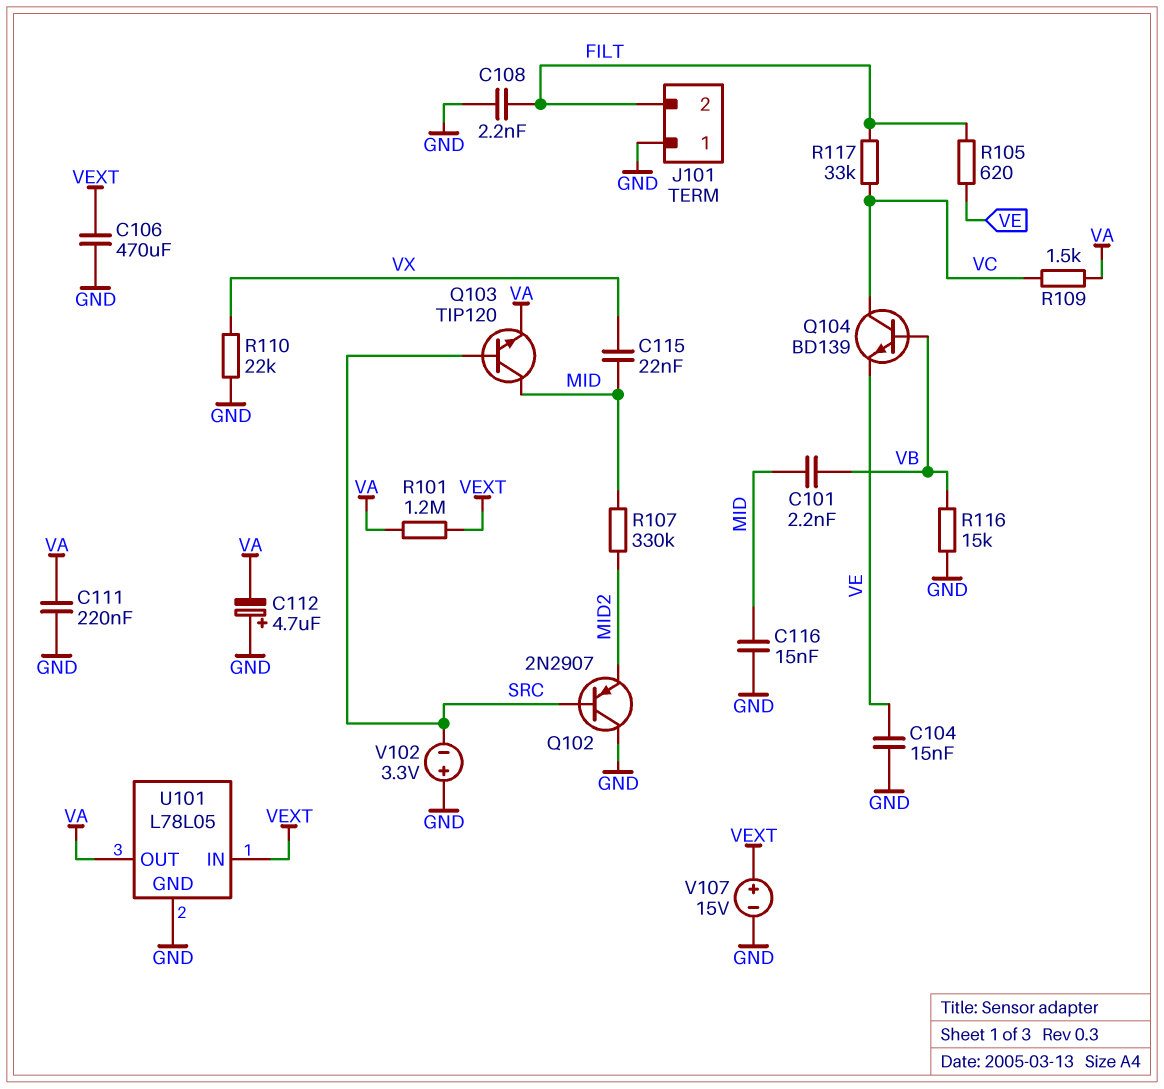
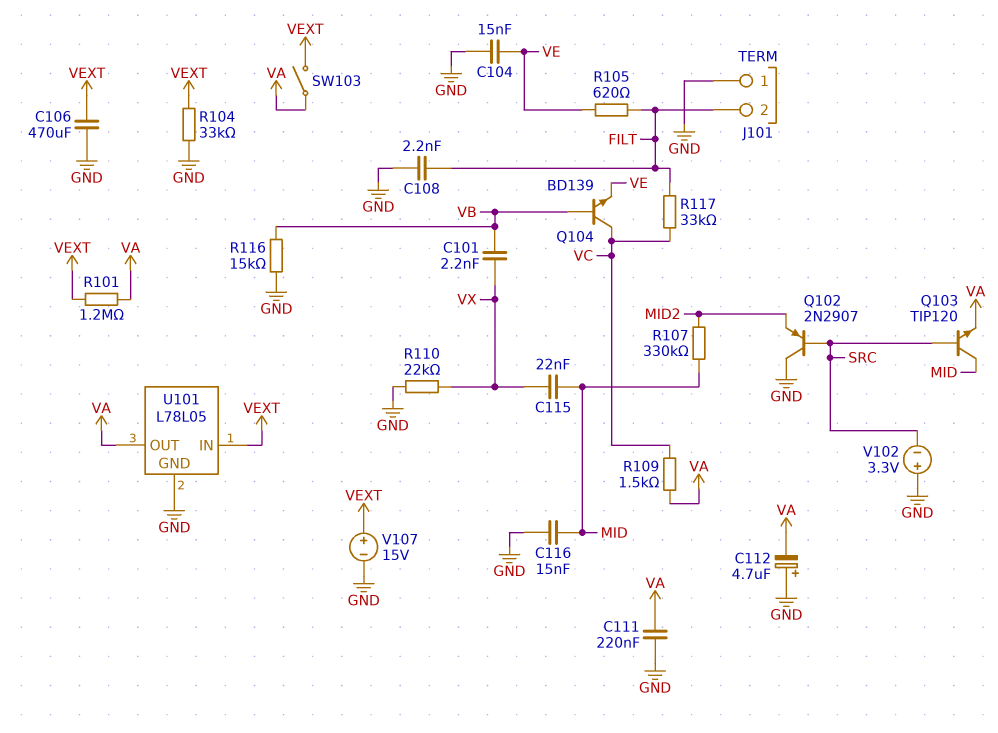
C101: 2.2nF (MID, VB) -> 2.2nF (VB, VX)
R104: none -> 33k (GND, VEXT)
SW103: none -> switch (VA, VEXT)

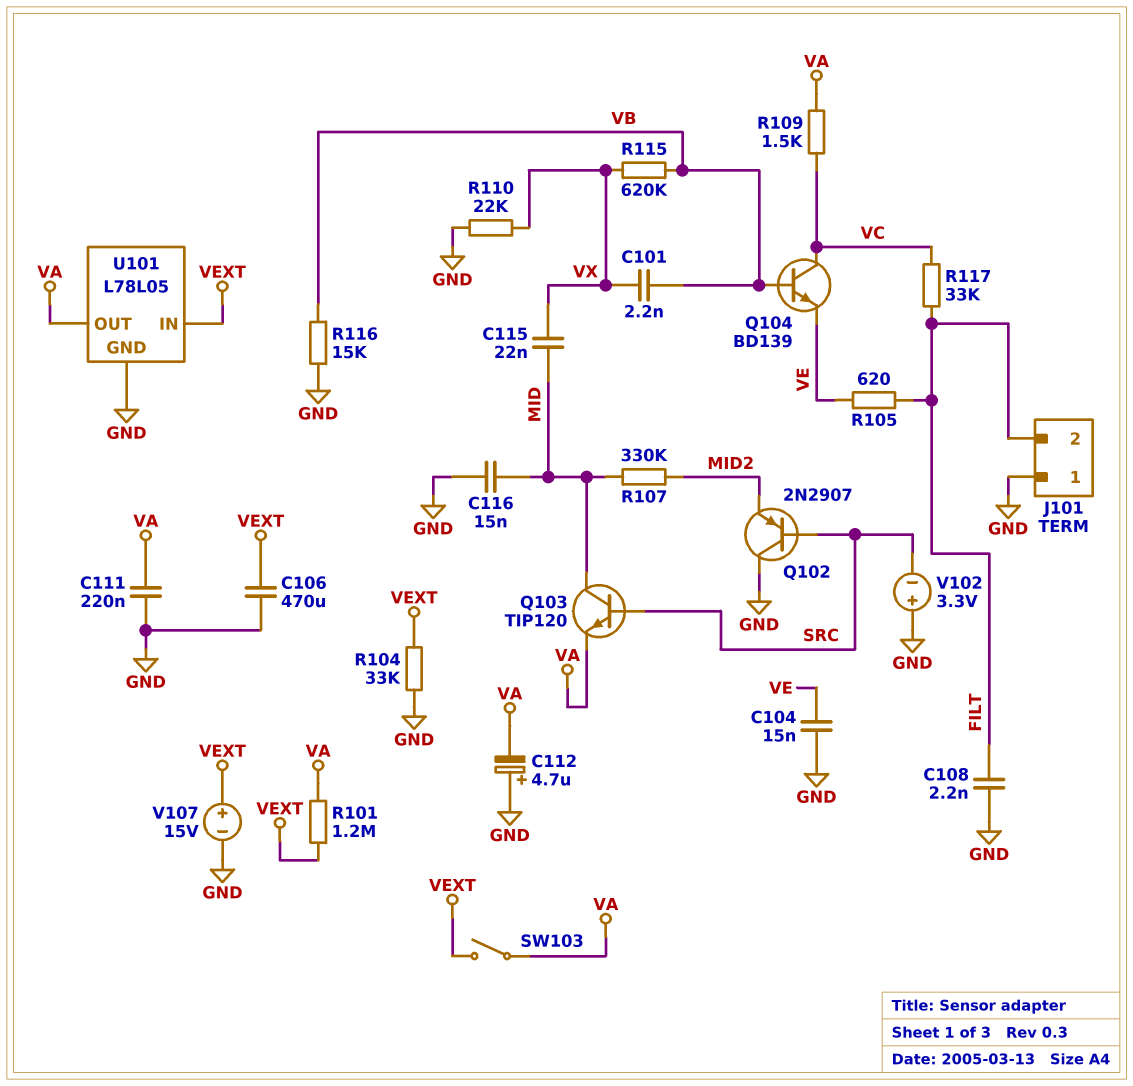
R115: none -> 620k (VB, VX)

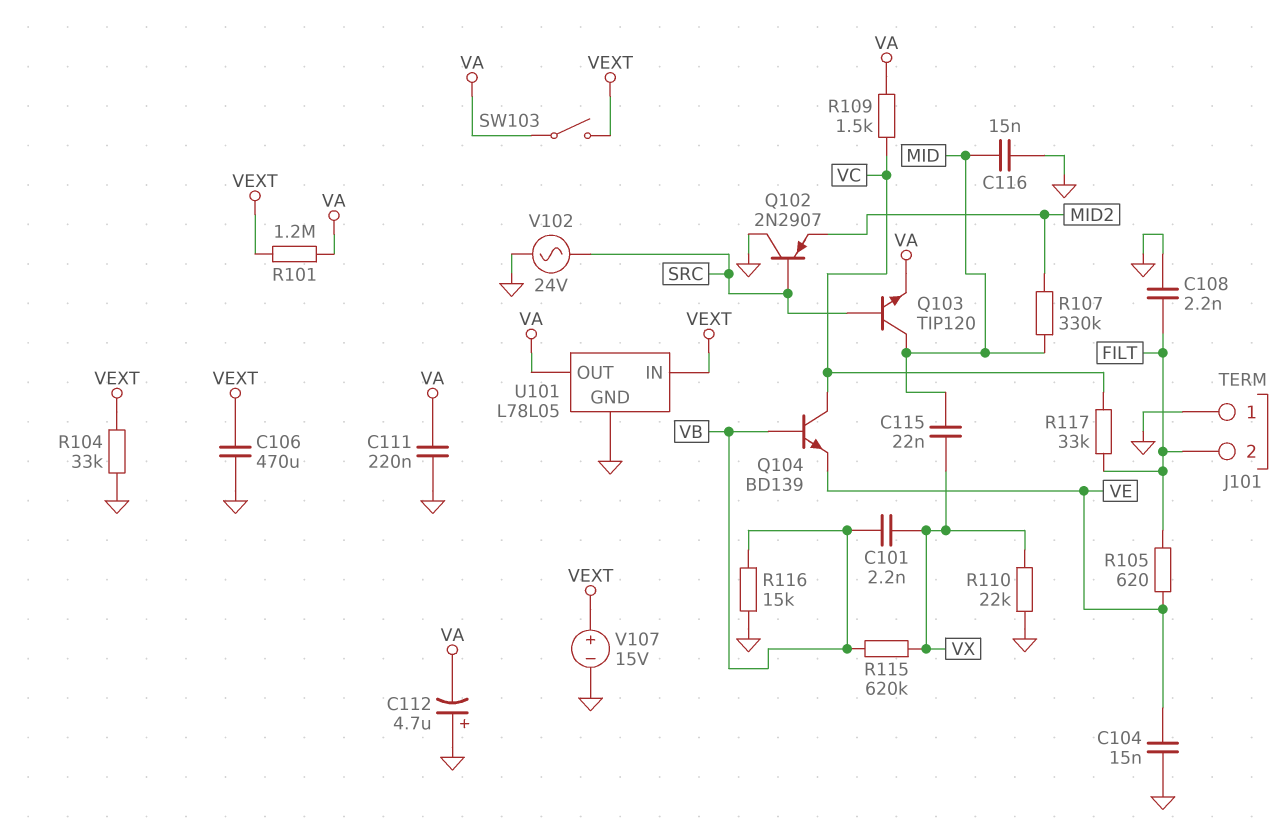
V102: 3.3V (plus GND, minus SRC) -> AC 24V (GND, SRC)

